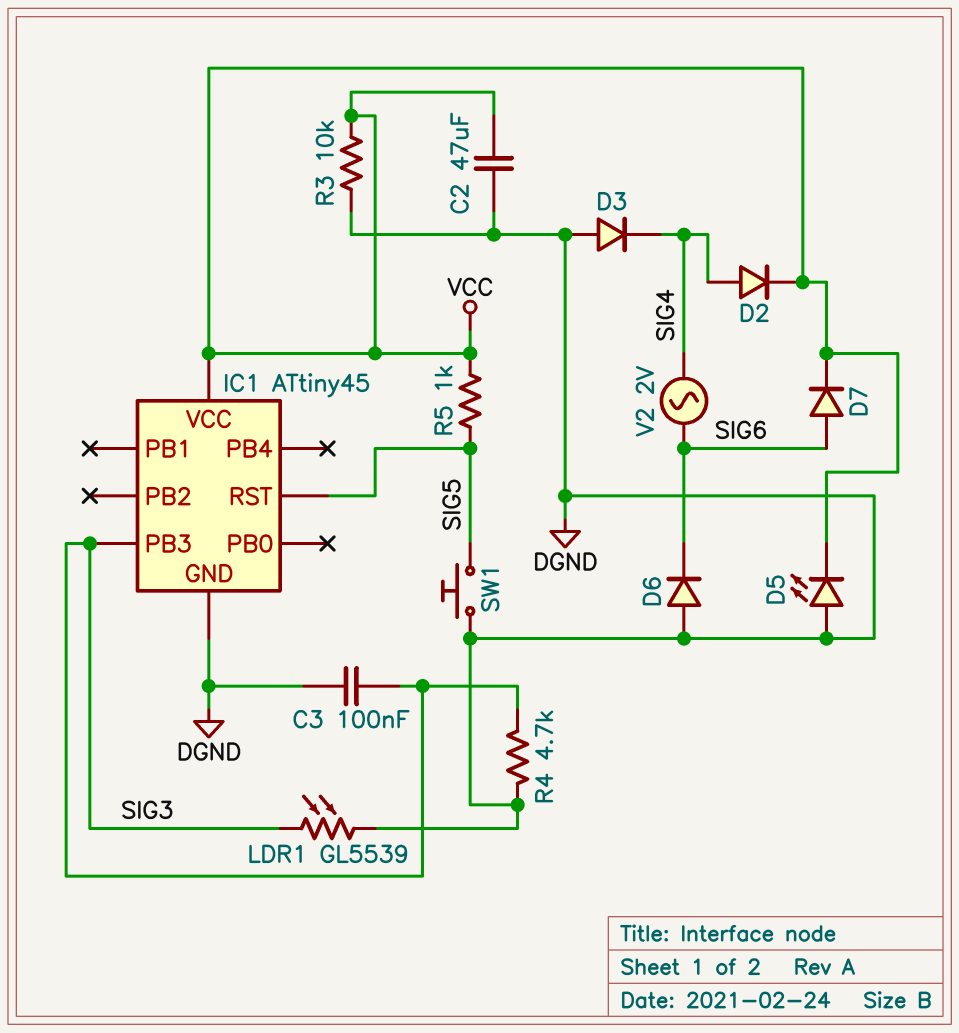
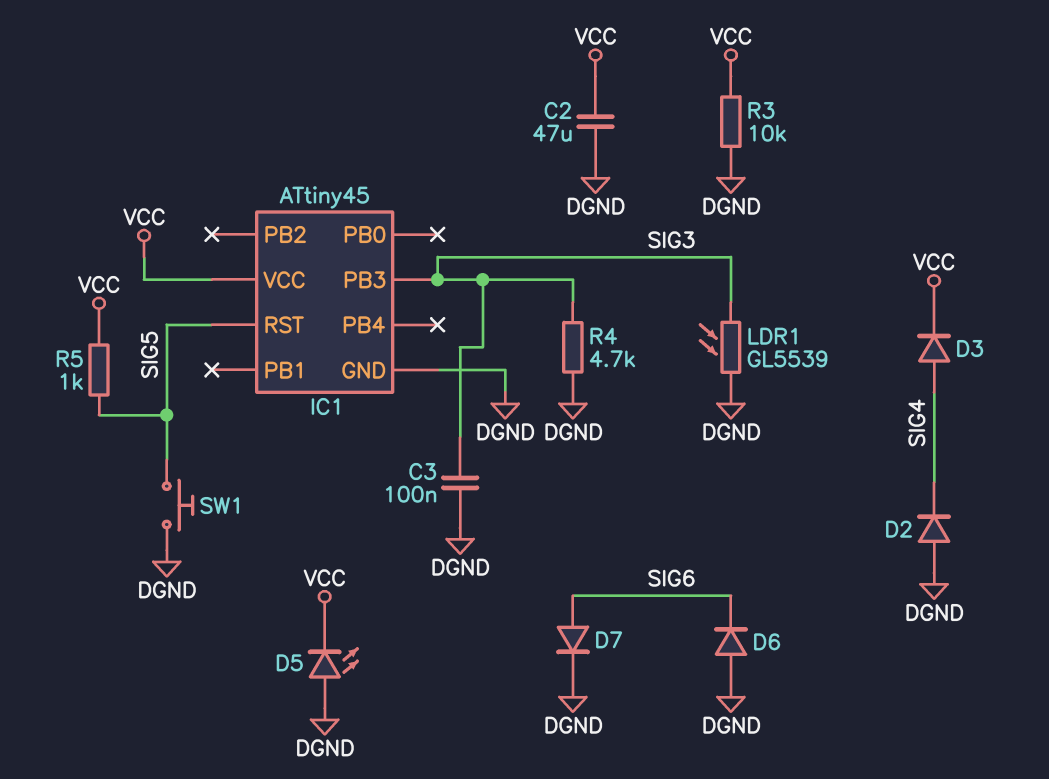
D2: diode (A SIG4, K VCC) -> diode (A DGND, K SIG4)
D3: diode (A DGND, K SIG4) -> diode (A SIG4, K VCC)
D7: diode (A SIG6, K VCC) -> diode (A SIG6, K DGND)
V2: AC 2V (SIG4, SIG6) -> none

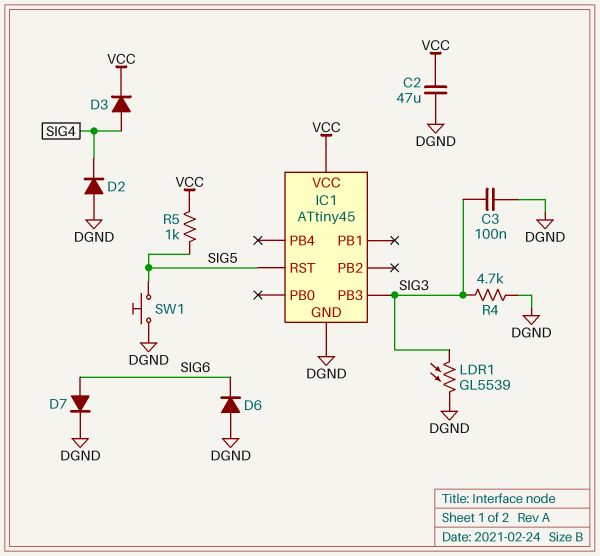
D5: LED (A DGND, K VCC) -> none
R3: 10k (DGND, VCC) -> none

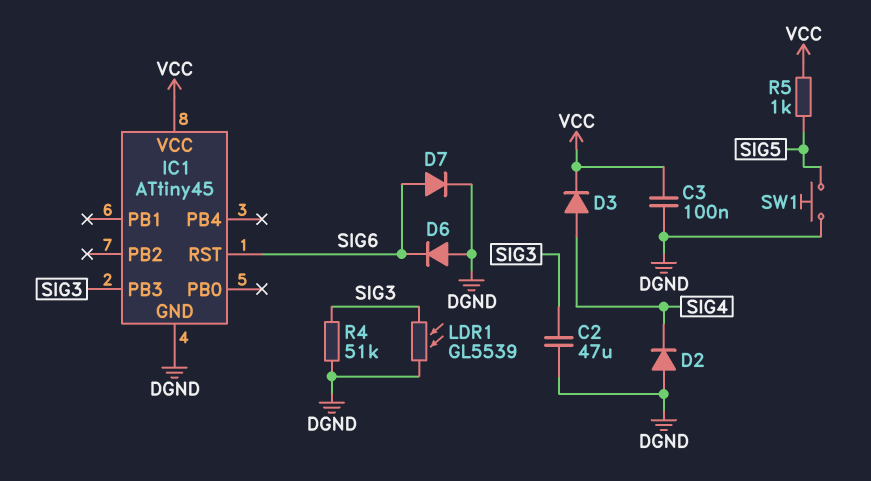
C2: 47uF (DGND, VCC) -> 47uF (DGND, SIG3)
C3: 100nF (DGND, SIG3) -> 100nF (DGND, VCC)
IC1 pin RST: SIG5 -> SIG6
R4: 4.7k (DGND, SIG3) -> 51k (DGND, SIG3)

